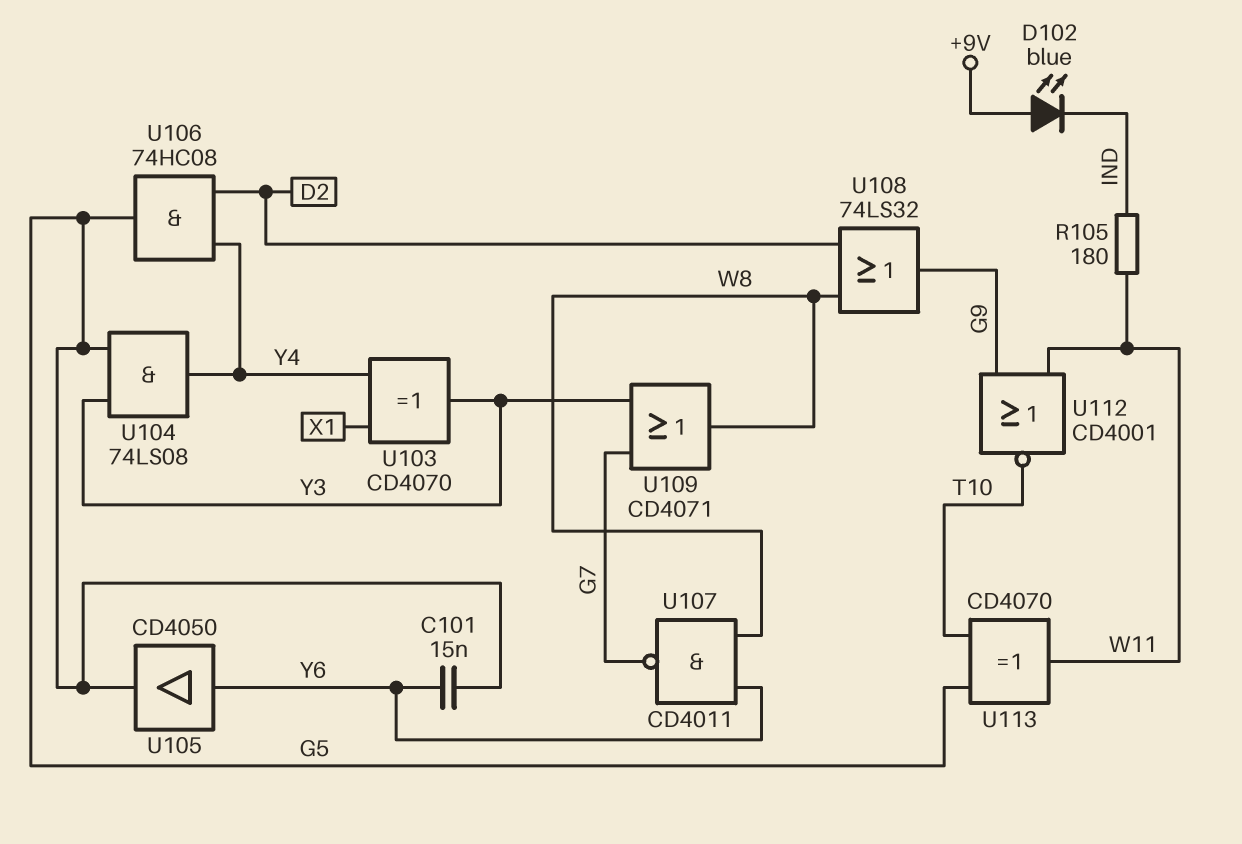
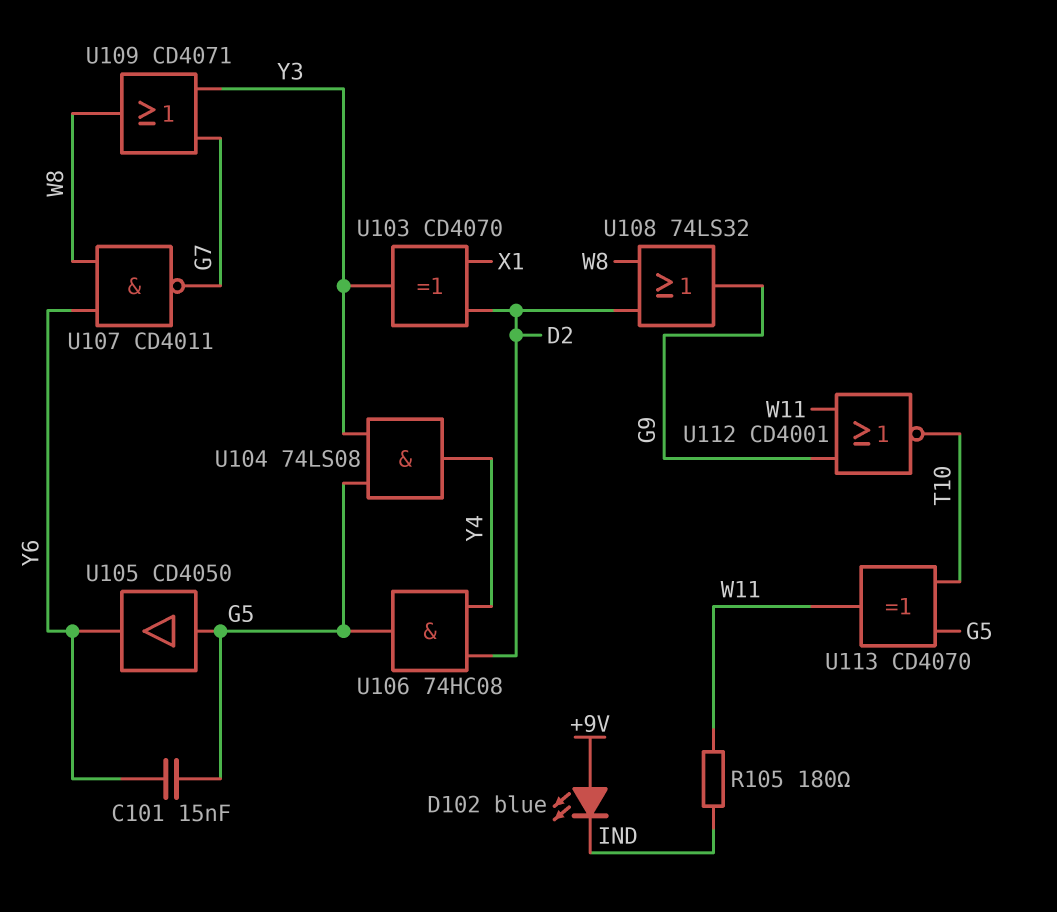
U103: XOR CD4070 (in X1, in Y4, out Y3) -> XOR CD4070 (in D2, in X1, out Y3)
U105: buffer CD4050 (in Y6, out G5) -> buffer CD4050 (in G5, out Y6)

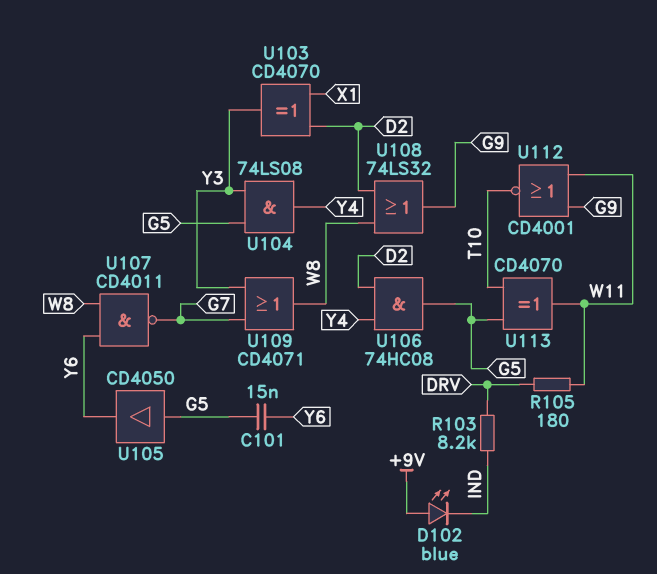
R103: none -> 8.2k (DRV, IND)
R105: 180 (IND, W11) -> 180 (DRV, W11)

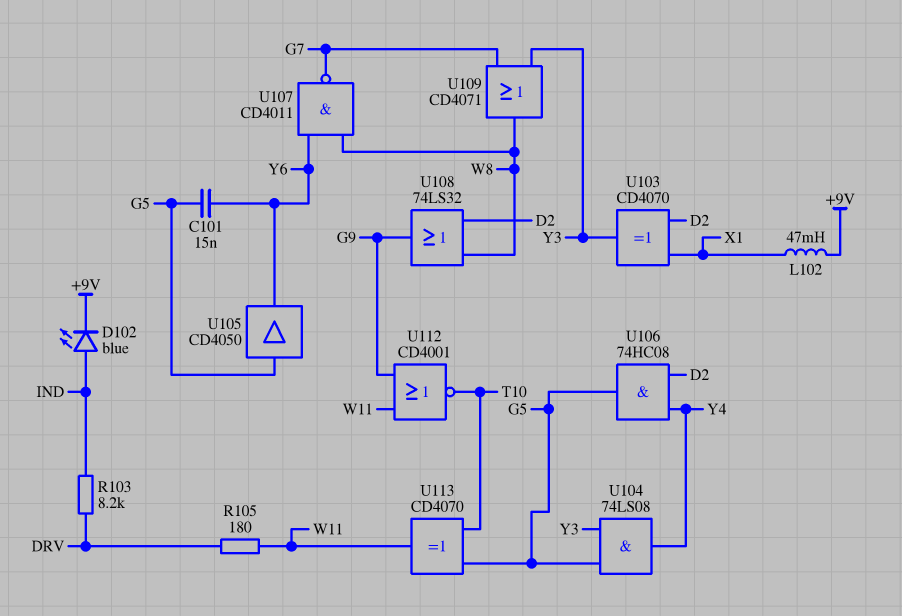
D102: LED blue (A +9V, K IND) -> LED blue (A IND, K +9V)
L102: none -> 47mH (+9V, X1)

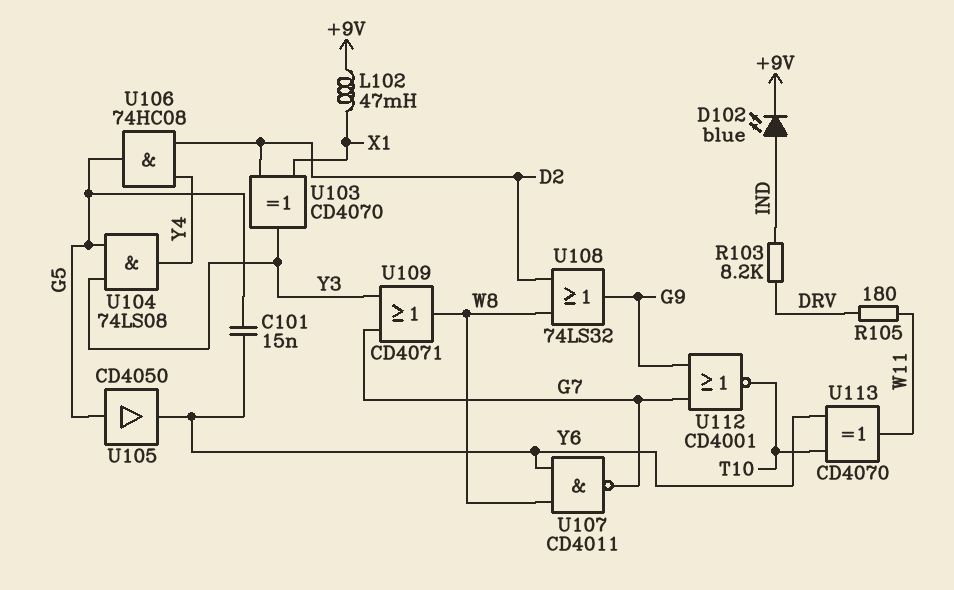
U112: NOR CD4001 (in G9, in W11, out T10) -> NOR CD4001 (in G7, in G9, out T10)
U113: XOR CD4070 (in G5, in T10, out W11) -> XOR CD4070 (in T10, in Y6, out W11)

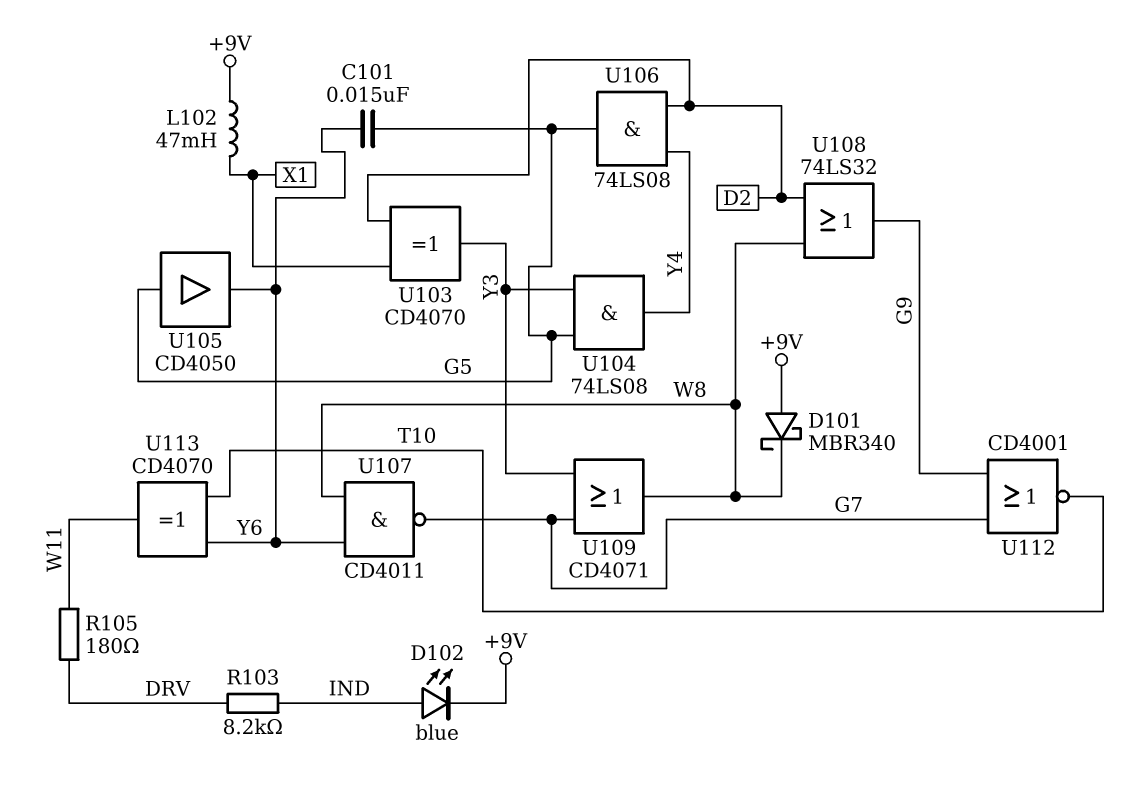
D101: none -> schottky MBR340 (A +9V, K W8)
U106: AND 74HC08 (in D2, in Y4, out G5) -> AND 74LS08 (in D2, in Y4, out G5)

